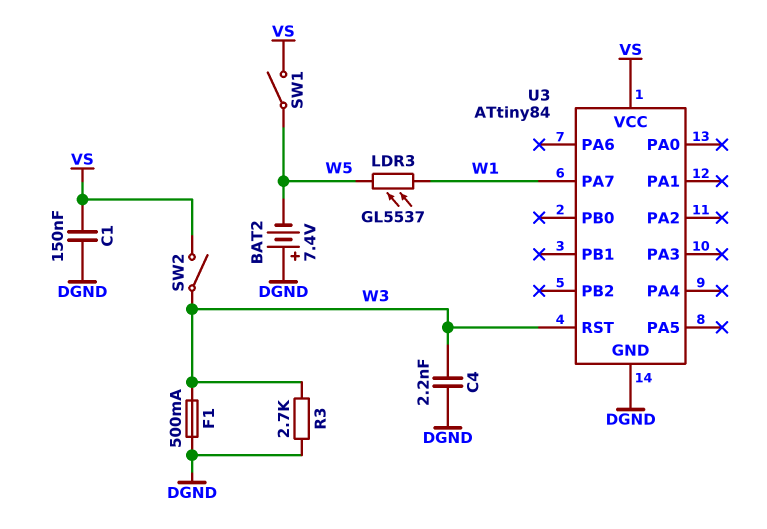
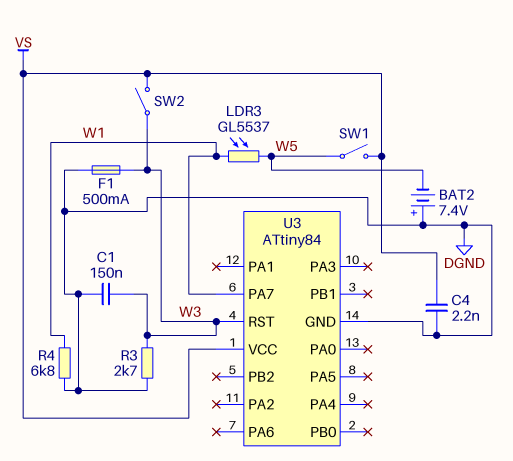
C1: 150nF (DGND, VS) -> 150nF (DGND, W3)
C4: 2.2nF (DGND, W3) -> 2.2nF (DGND, VS)
R4: none -> 6.8k (DGND, W1)

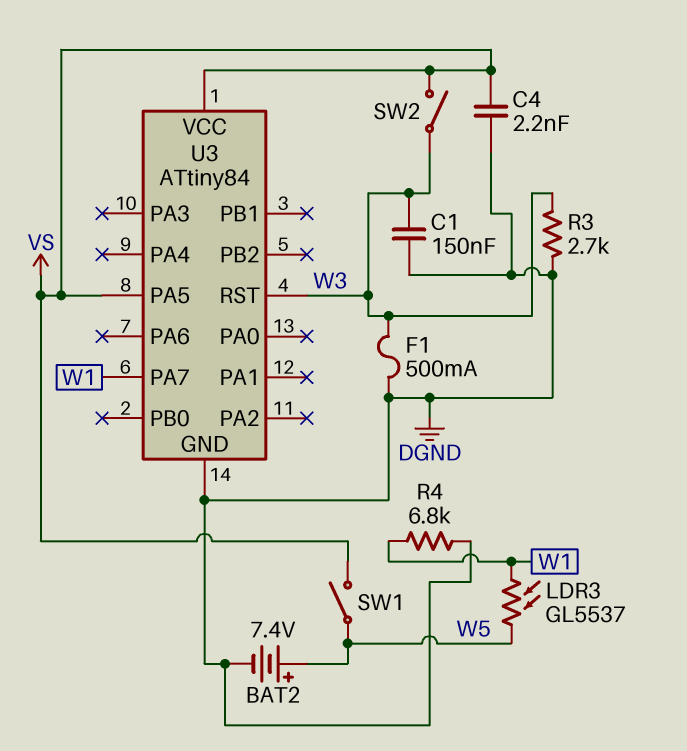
BAT2: 7.4V (plus DGND, minus W5) -> 7.4V (plus W5, minus DGND)
U3 pin PA5: none -> VS

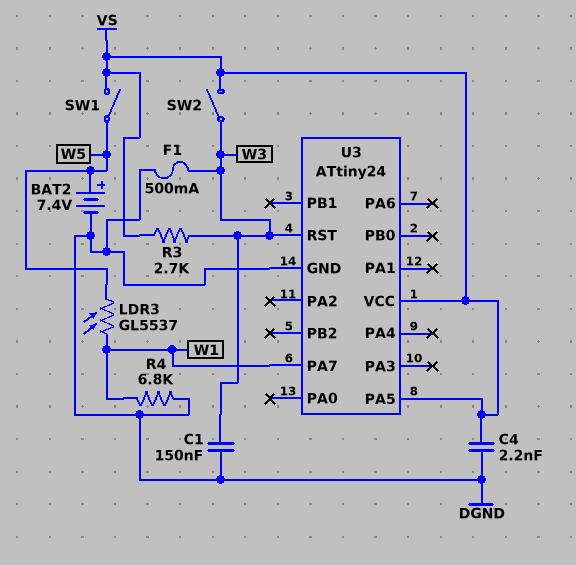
R3: 2.7k (DGND, W3) -> 2.7k (VS, W3)
U3: ATtiny84 -> ATtiny24

